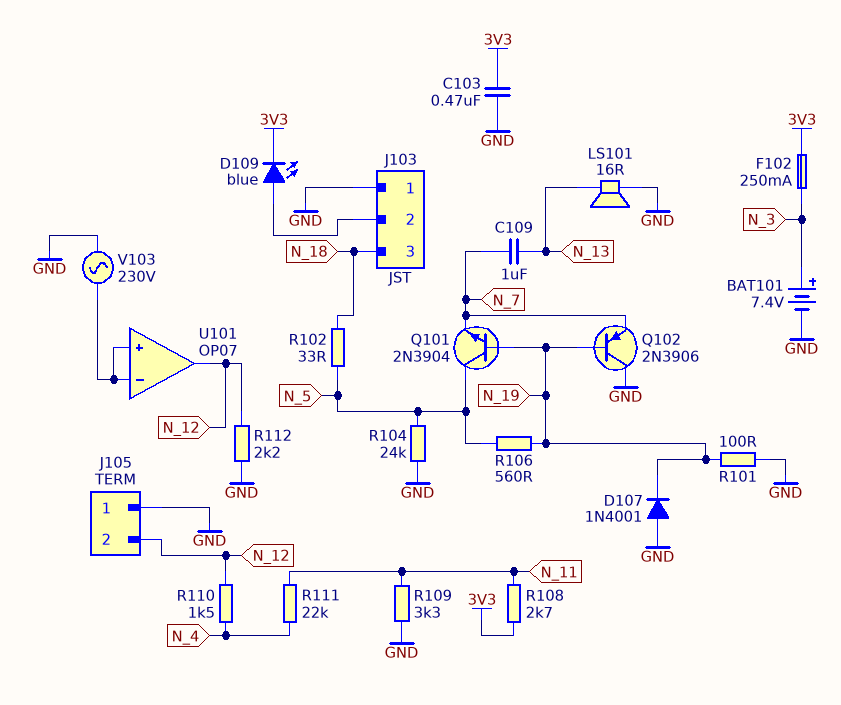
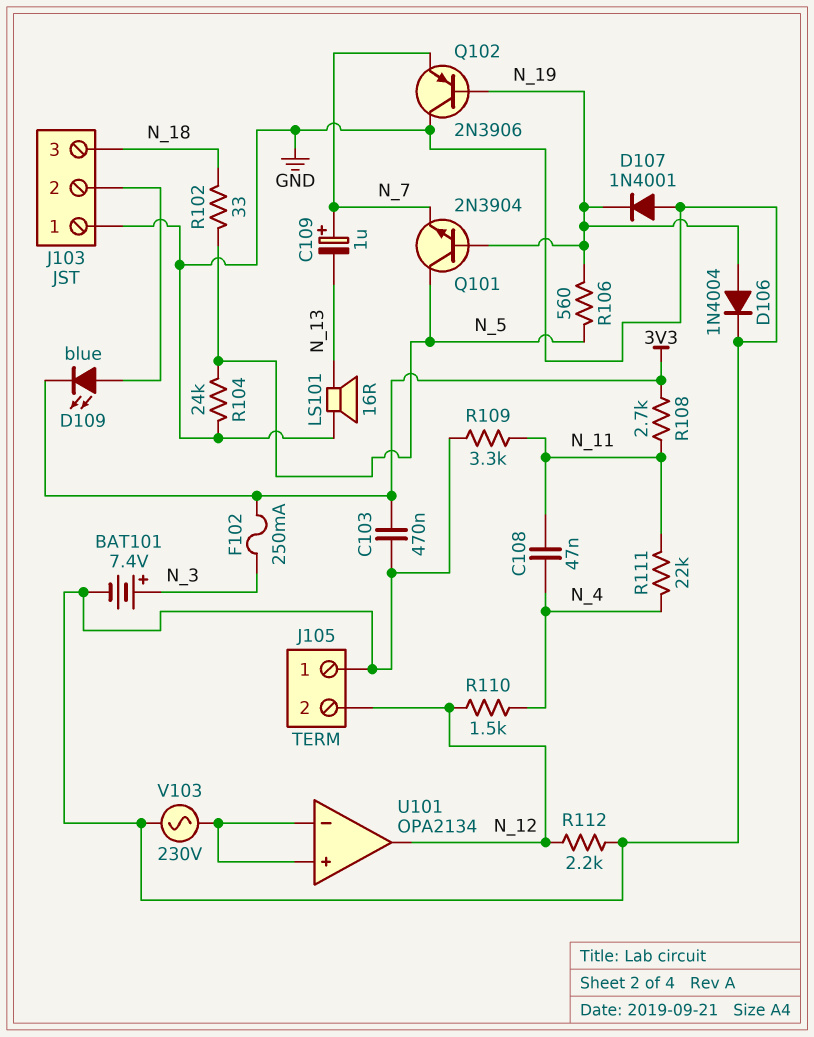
C108: none -> 47nF (N_4, N_11)
C109: 1uF (N_7, N_13) -> 1uF (plus N_7, minus N_13)
D106: none -> diode 1N4004 (A N_19, K GND)
R101: 100 (GND, N_19) -> none
U101: OP07 -> OPA2134

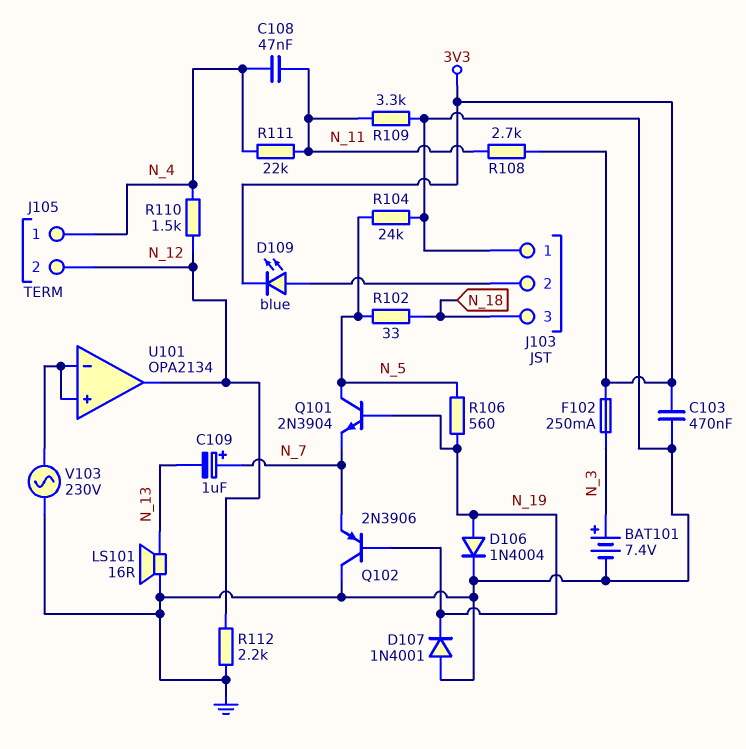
J105 pin 1: GND -> N_4

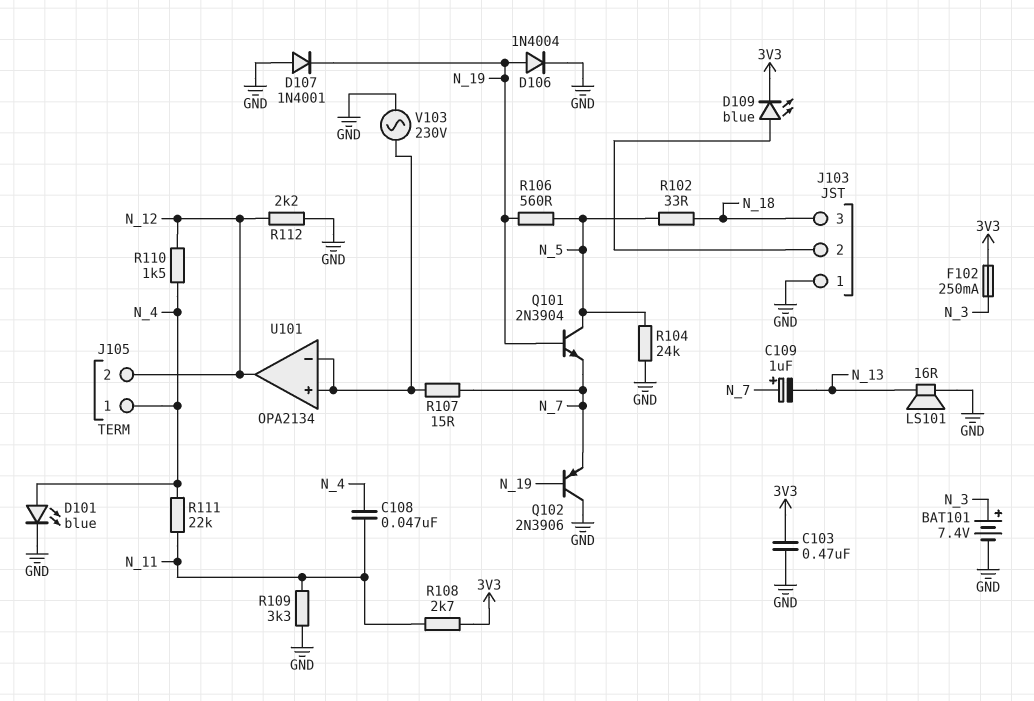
D101: none -> LED blue (A N_4, K GND)
R107: none -> 15 (N_7, U101/in+)

